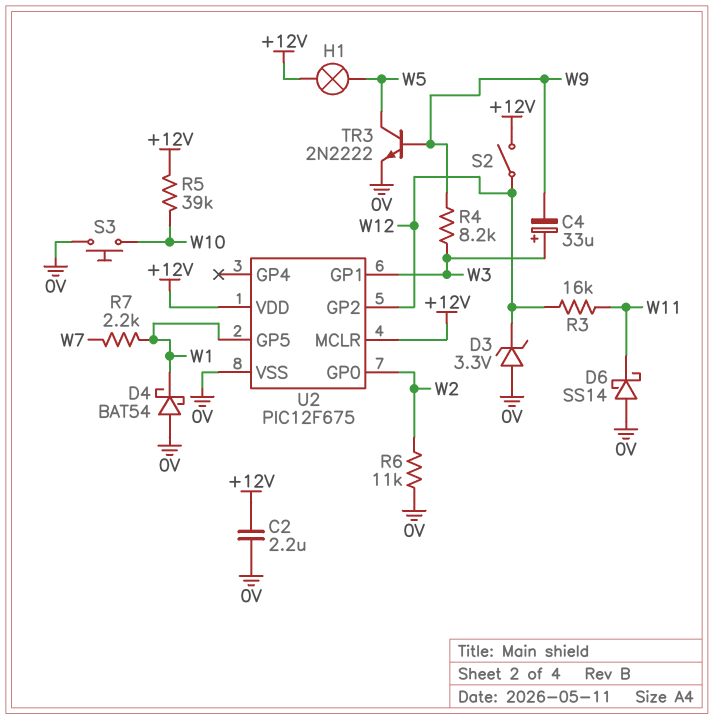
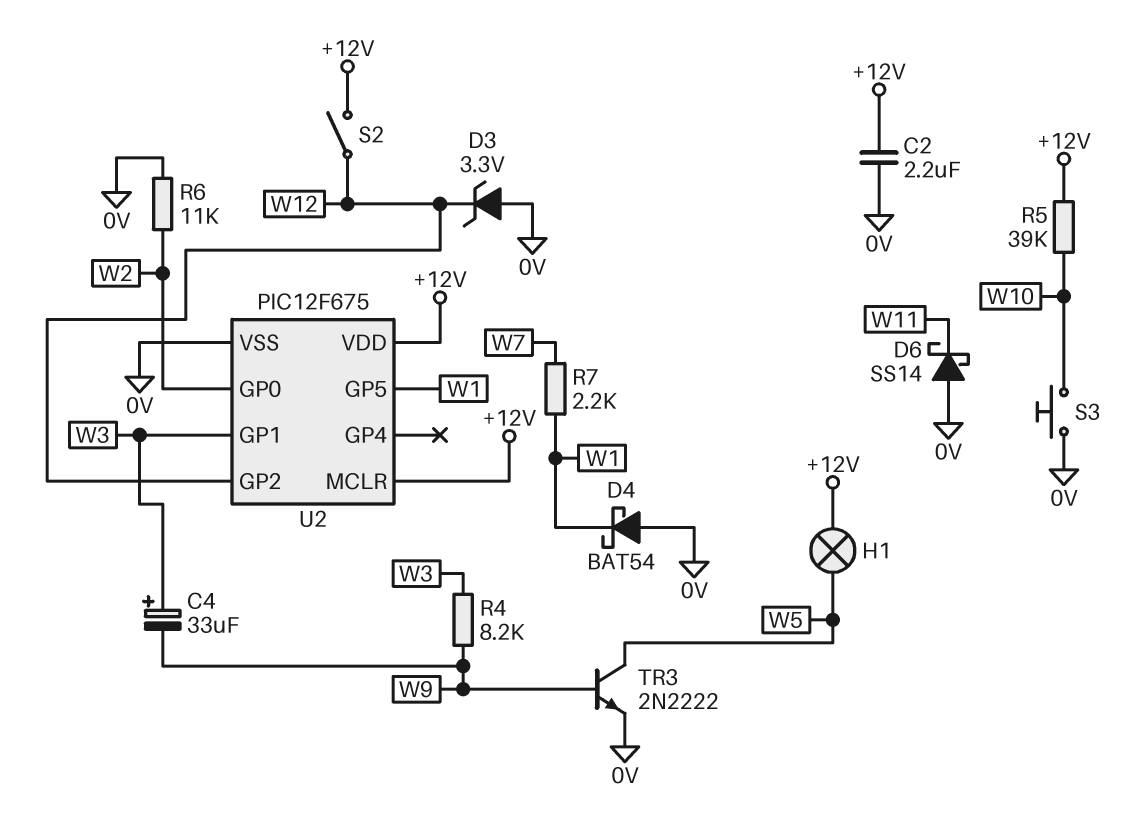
R3: 16k (W11, W12) -> none

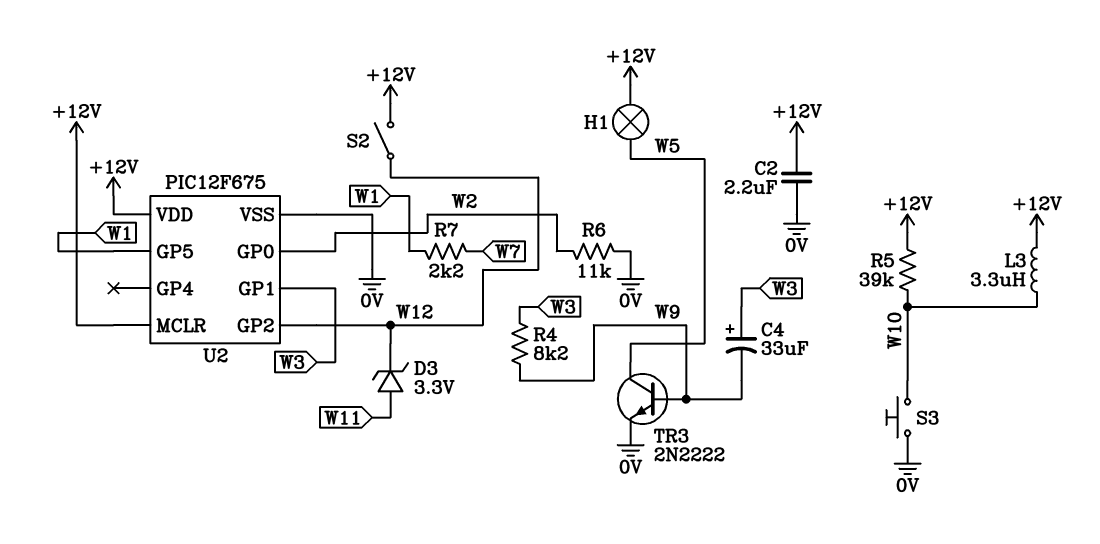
D3: zener 3.3V (A 0V, K W12) -> zener 3.3V (A W11, K W12)
D4: schottky BAT54 (A 0V, K W1) -> none
D6: schottky SS14 (A 0V, K W11) -> none
L3: none -> 3.3uH (+12V, W10)

